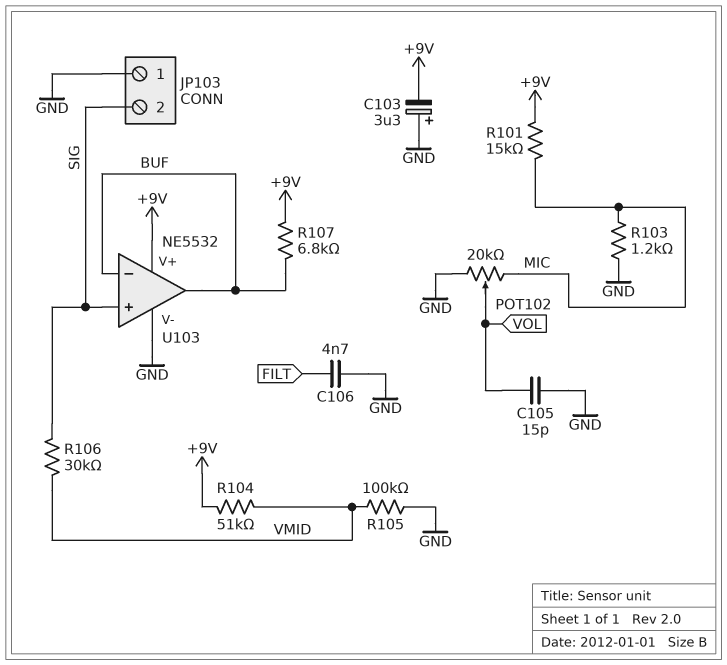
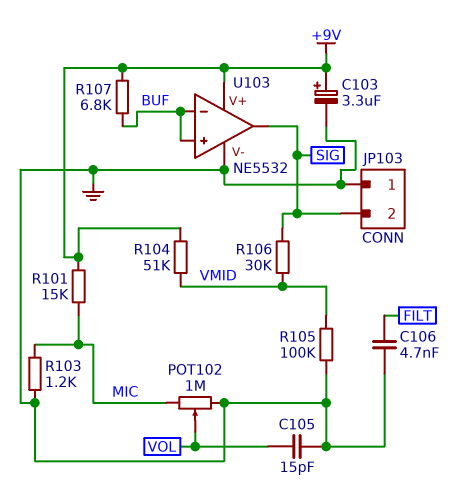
C103: 3.3uF (plus GND, minus +9V) -> 3.3uF (plus +9V, minus GND)
POT102: 20k (GND, MIC, wiper VOL) -> 1M (GND, MIC, wiper VOL)
U103 pin in+: SIG -> BUF
U103 pin out: BUF -> SIG

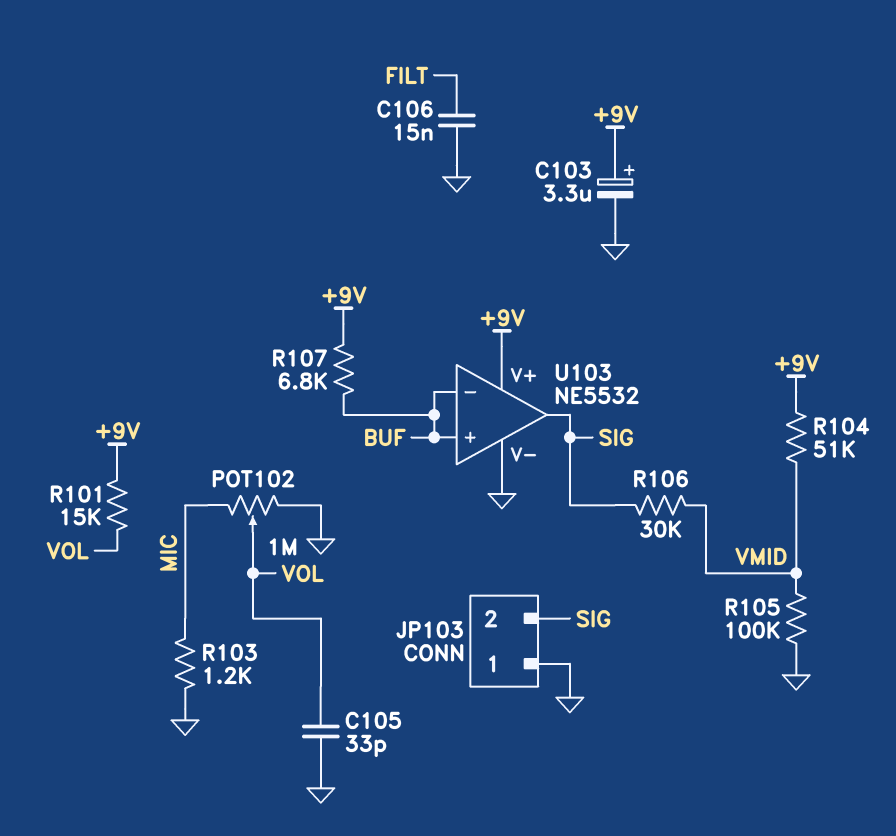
C105: 15pF (GND, VOL) -> 33pF (GND, VOL)
C106: 4.7nF (FILT, GND) -> 15nF (FILT, GND)
R101: 15k (+9V, MIC) -> 15k (+9V, VOL)

